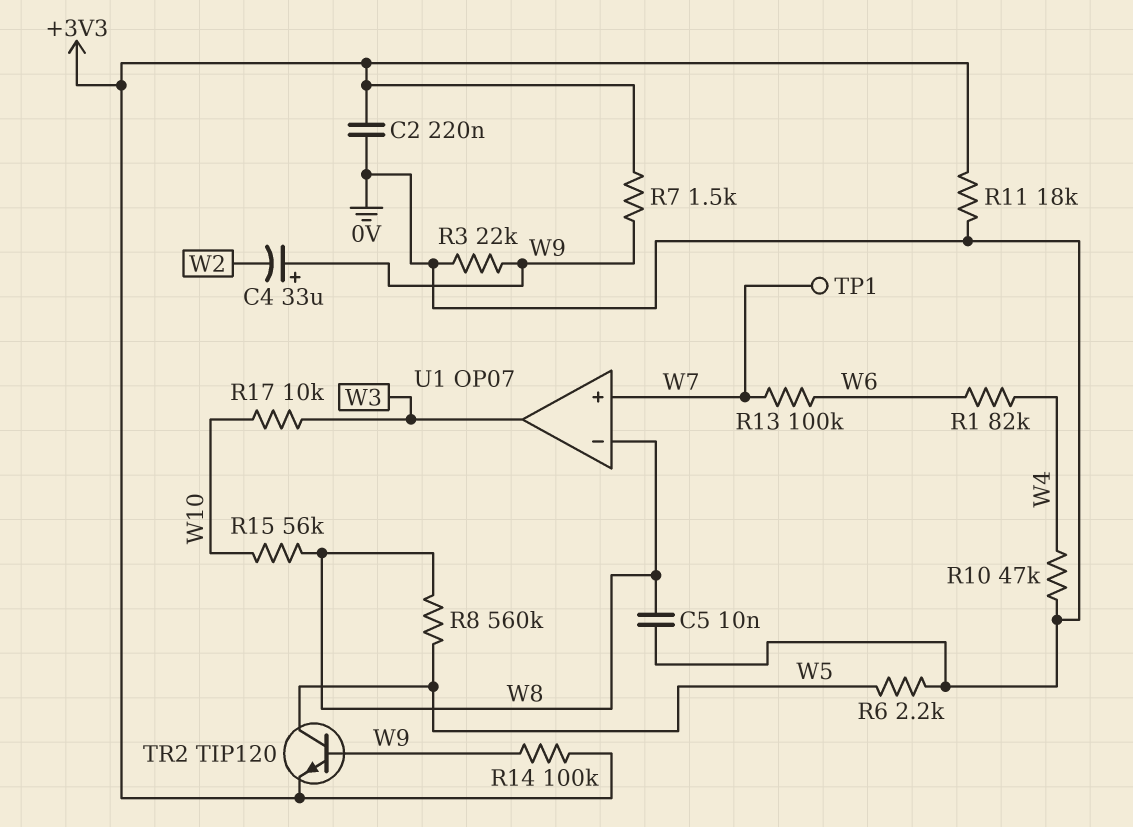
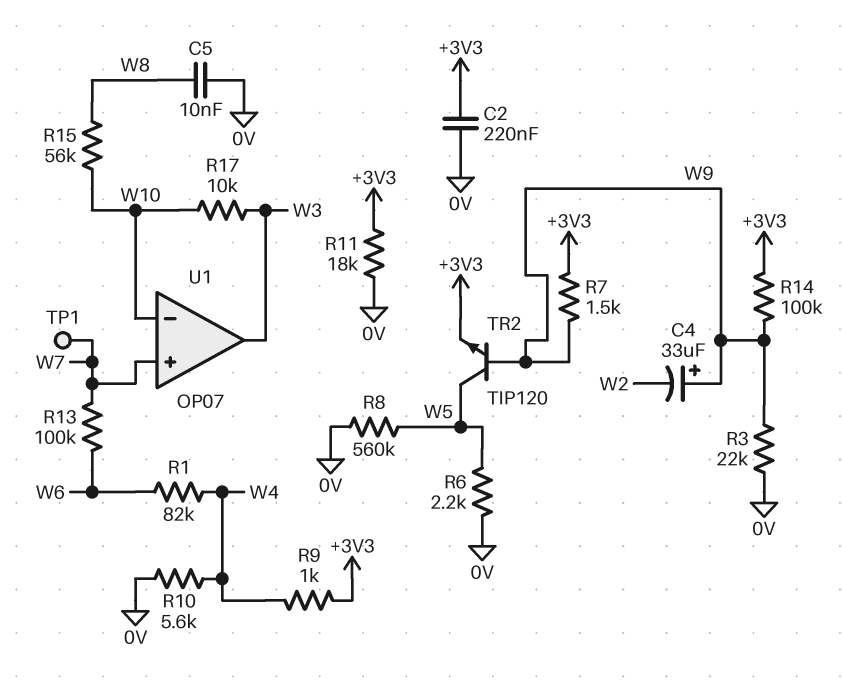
R8: 560k (W5, W8) -> 560k (0V, W5)
R9: none -> 1k (+3V3, W4)
R10: 47k (0V, W4) -> 5.6k (0V, W4)
U1 pin in-: W8 -> W10

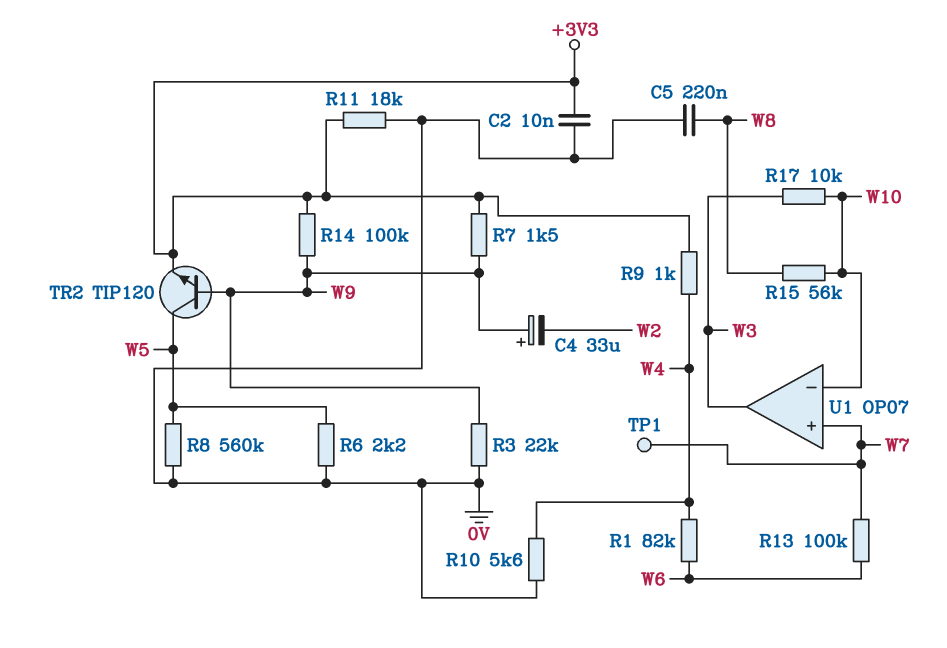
C2: 220nF (+3V3, 0V) -> 10nF (+3V3, 0V)
C5: 10nF (0V, W8) -> 220nF (0V, W8)

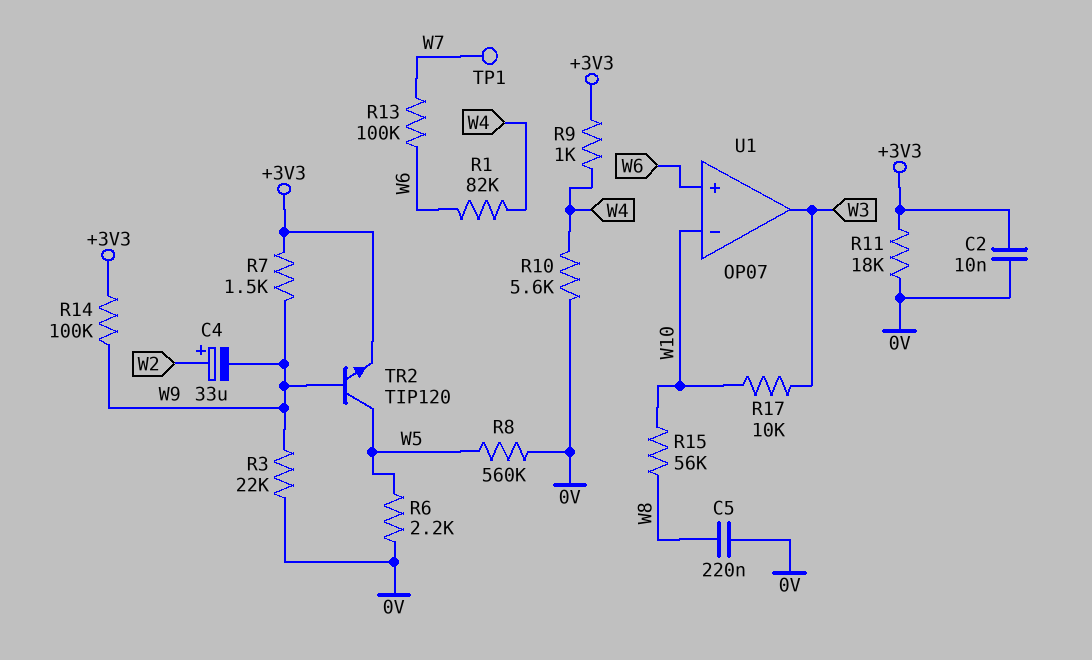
C4: 33uF (plus W9, minus W2) -> 33uF (plus W2, minus W9)
U1 pin in+: W7 -> W6

